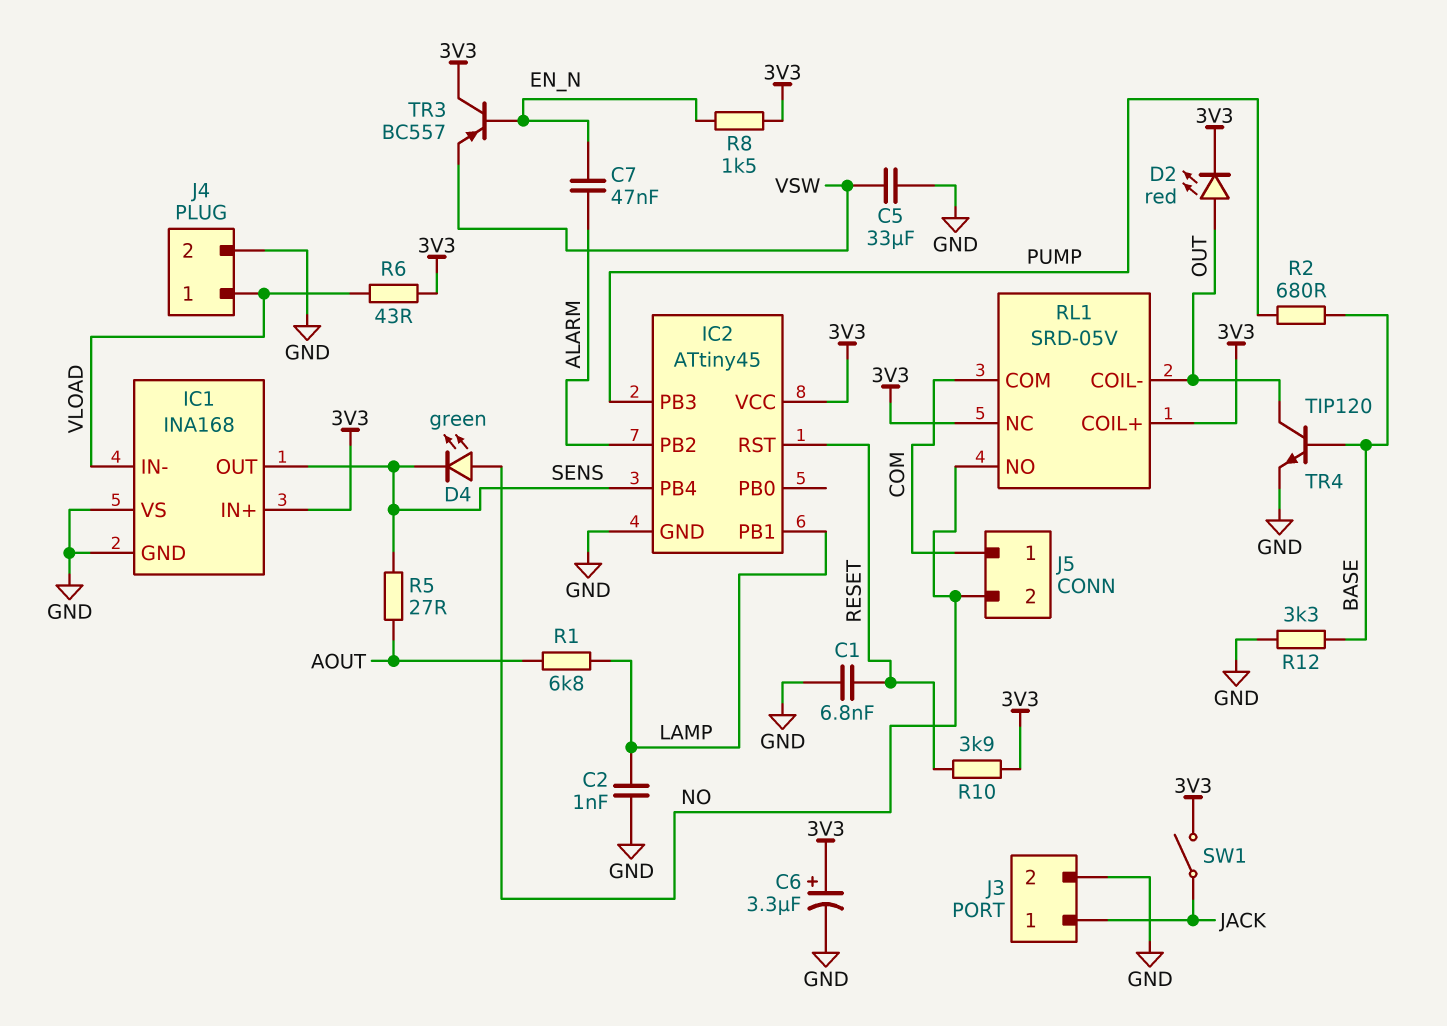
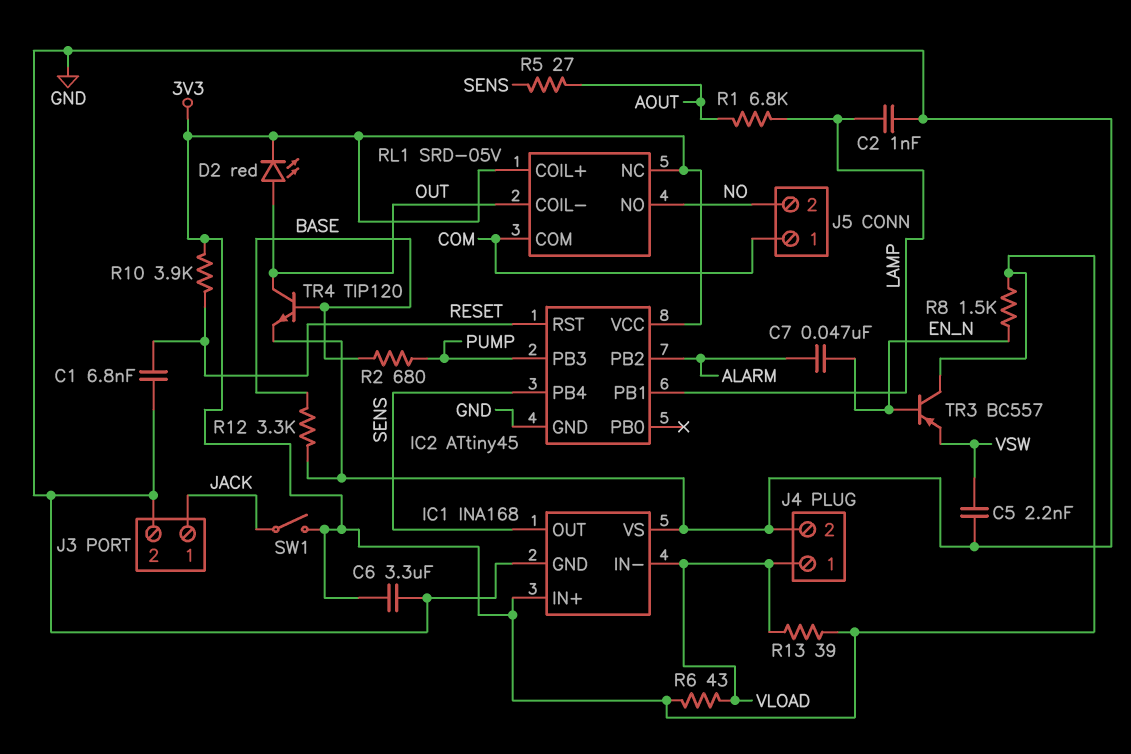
C5: 33uF (GND, VSW) -> 2.2nF (GND, VSW)
C6: 3.3uF (plus 3V3, minus GND) -> 3.3uF (3V3, GND)
D4: LED green (A NO, K SENS) -> none
R13: none -> 39 (3V3, VLOAD)

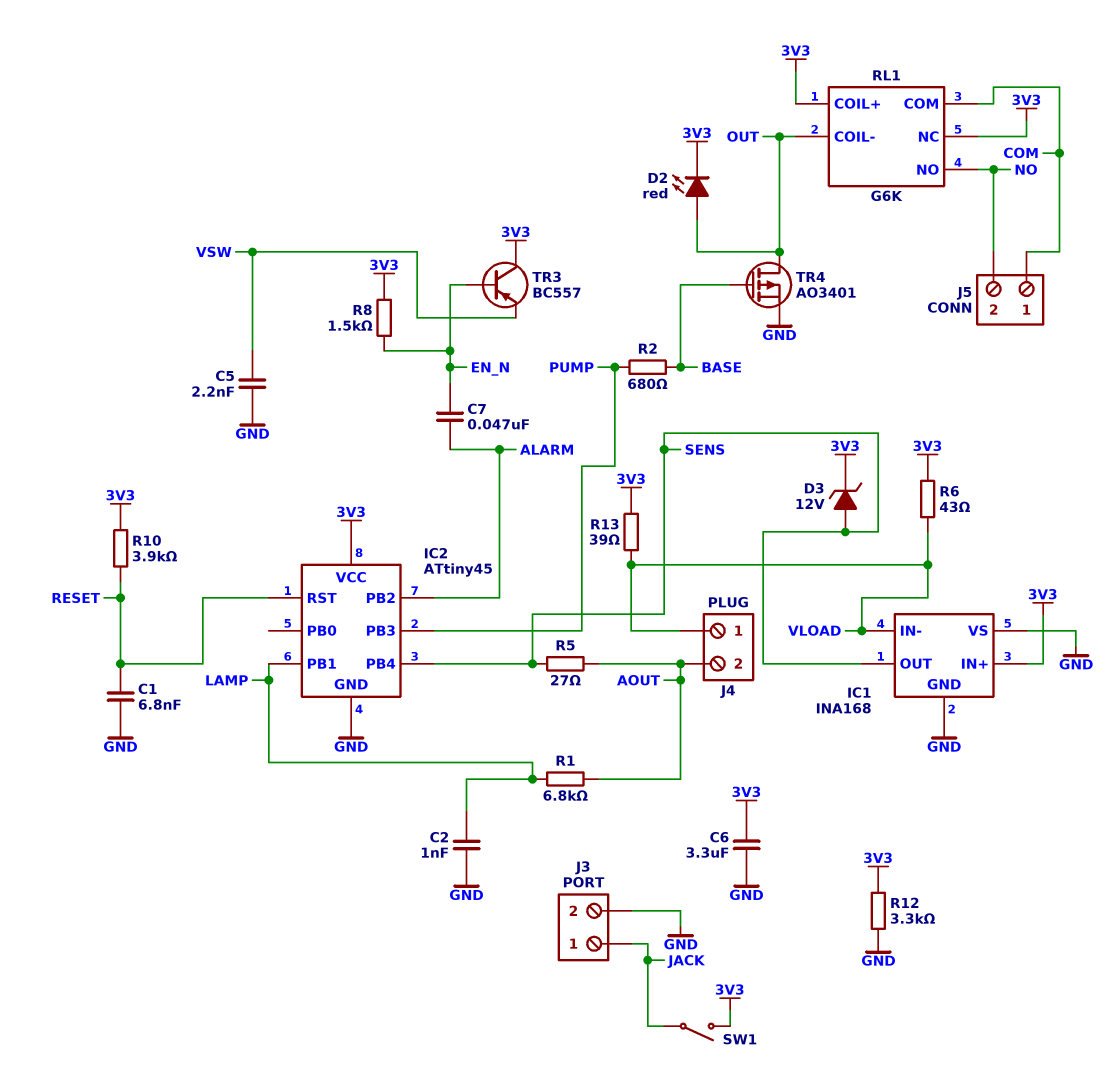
D3: none -> zener 12V (A SENS, K 3V3)
J4 pin 2: GND -> AOUT
R12: 3.3k (BASE, GND) -> 3.3k (3V3, GND)
RL1: SRD-05V -> G6K
TR4: NPN TIP120 (B BASE, C OUT, E GND) -> PMOS AO3401 (G BASE, D OUT, S GND)

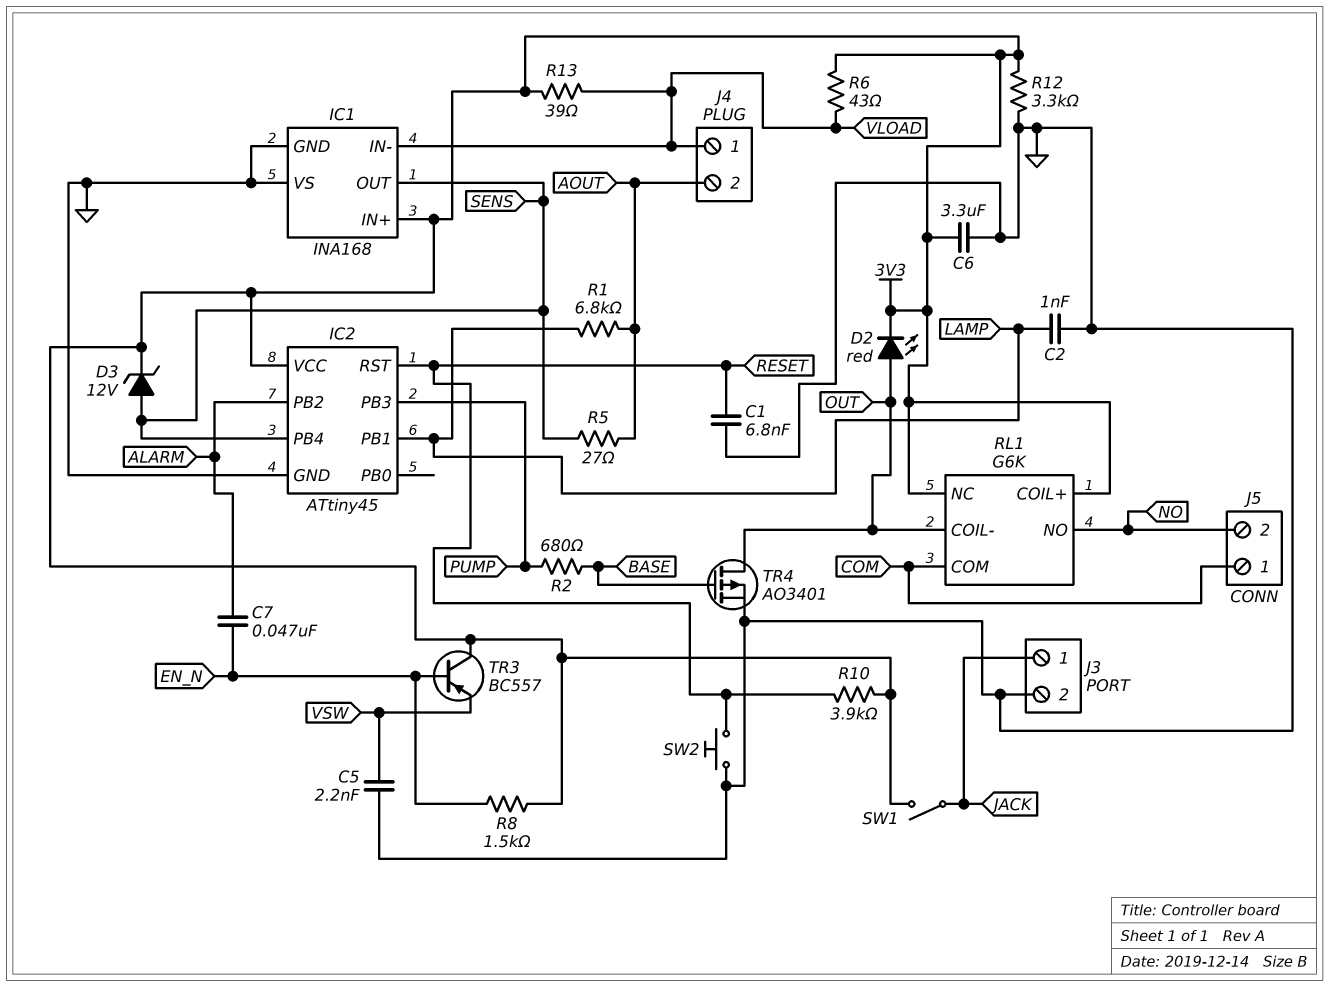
SW2: none -> button (GND, RESET)

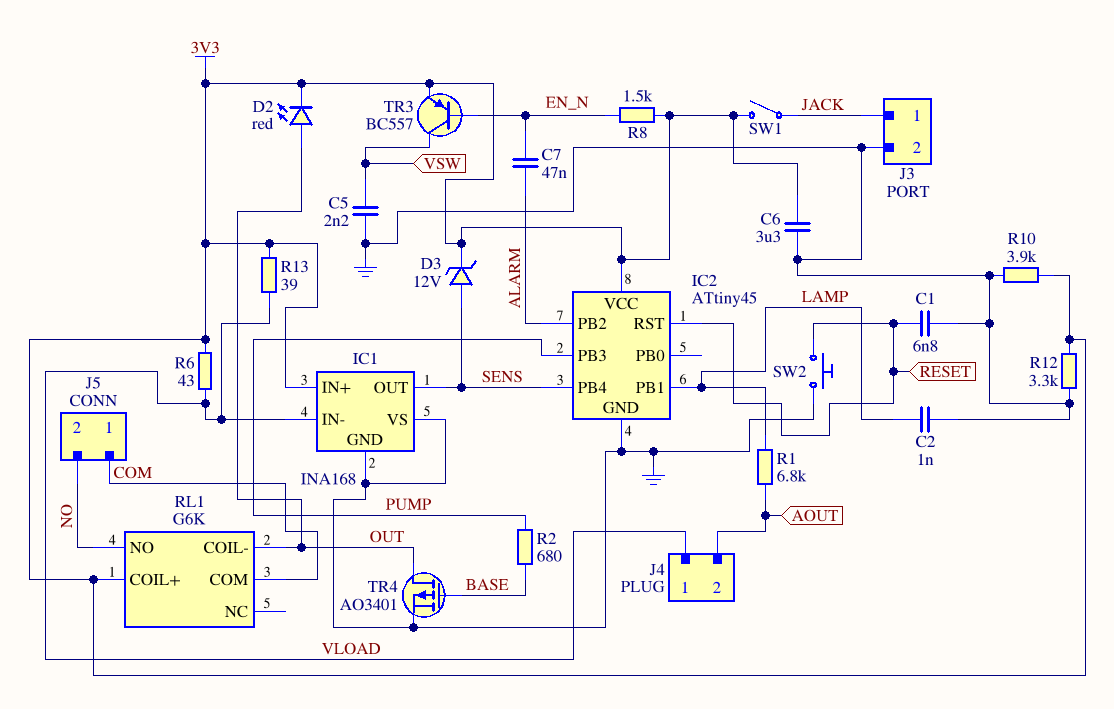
R5: 27 (AOUT, SENS) -> none
R10: 3.9k (3V3, RESET) -> 3.9k (3V3, GND)
RL1 pin NC: 3V3 -> none
TR3: PNP BC557 (B EN_N, C 3V3, E VSW) -> PNP BC557 (B EN_N, C VSW, E 3V3)

